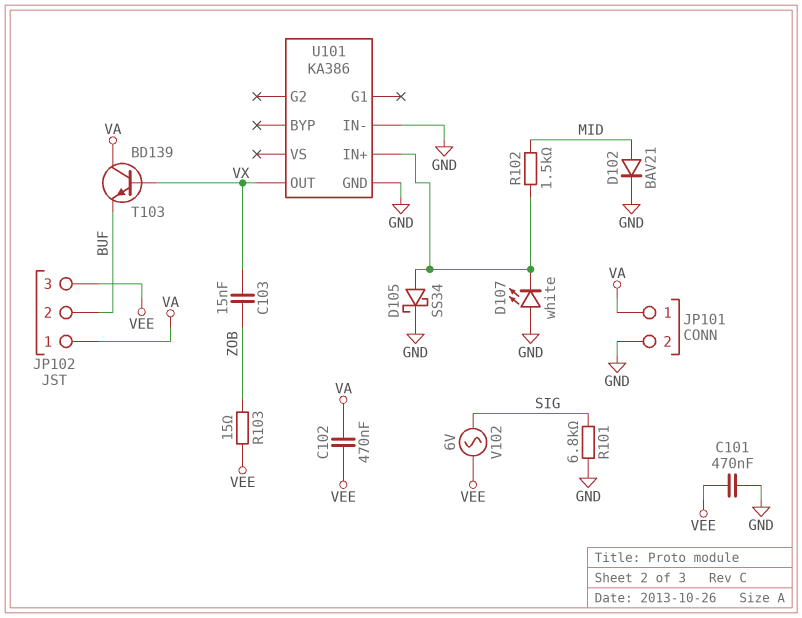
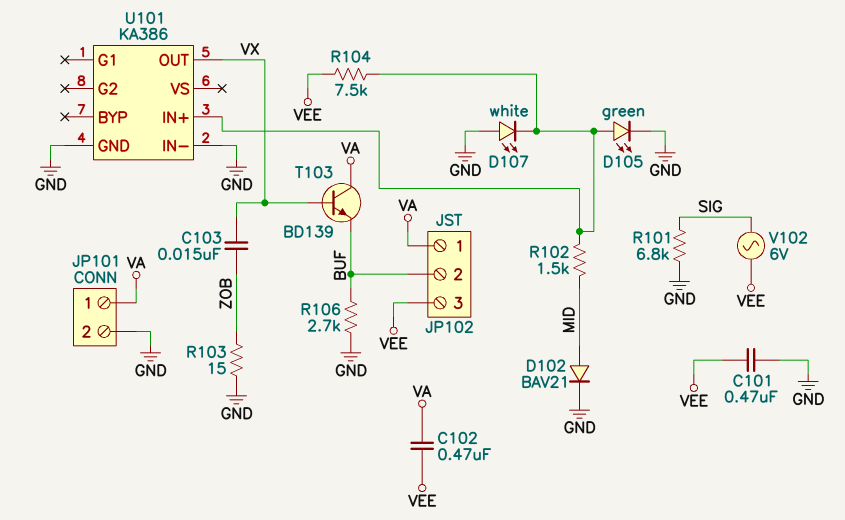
D105: schottky SS34 (A U101/IN+, K GND) -> LED green (A U101/IN+, K GND)
R103: 15 (VEE, ZOB) -> 15 (GND, ZOB)
R104: none -> 7.5k (U101/IN+, VEE)
R106: none -> 2.7k (BUF, GND)

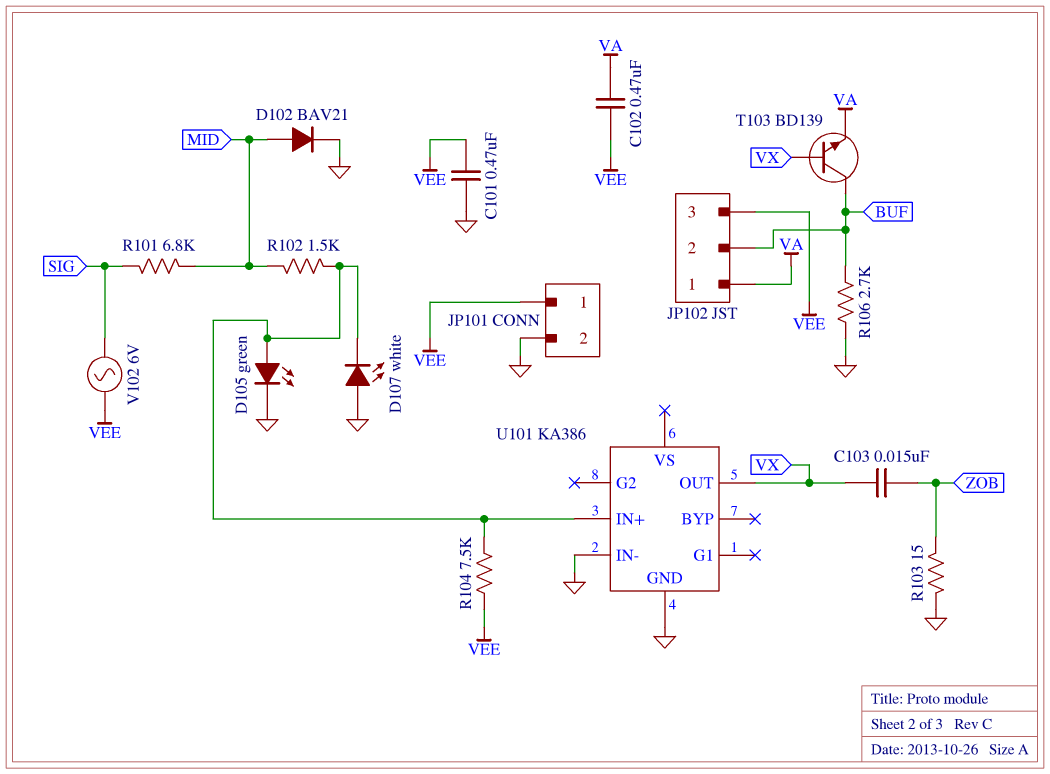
JP101 pin 1: VA -> VEE
R101: 6.8k (GND, SIG) -> 6.8k (MID, SIG)
T103: NPN BD139 (B VX, C VA, E BUF) -> NPN BD139 (B VX, C BUF, E VA)

